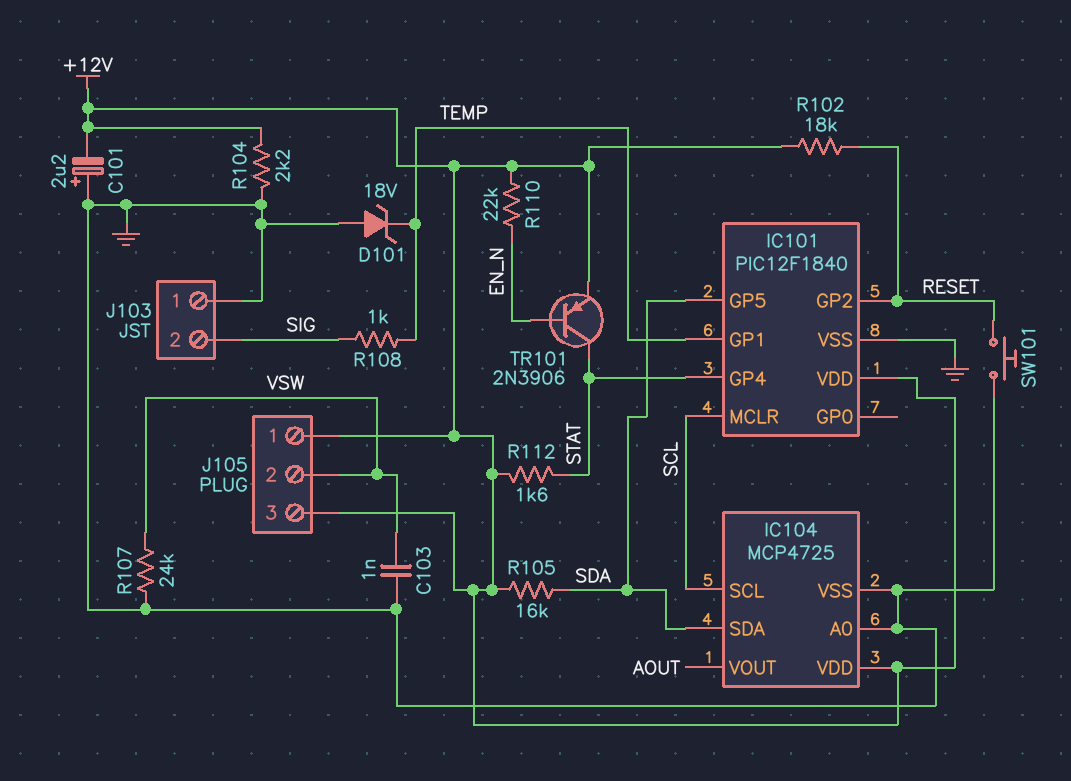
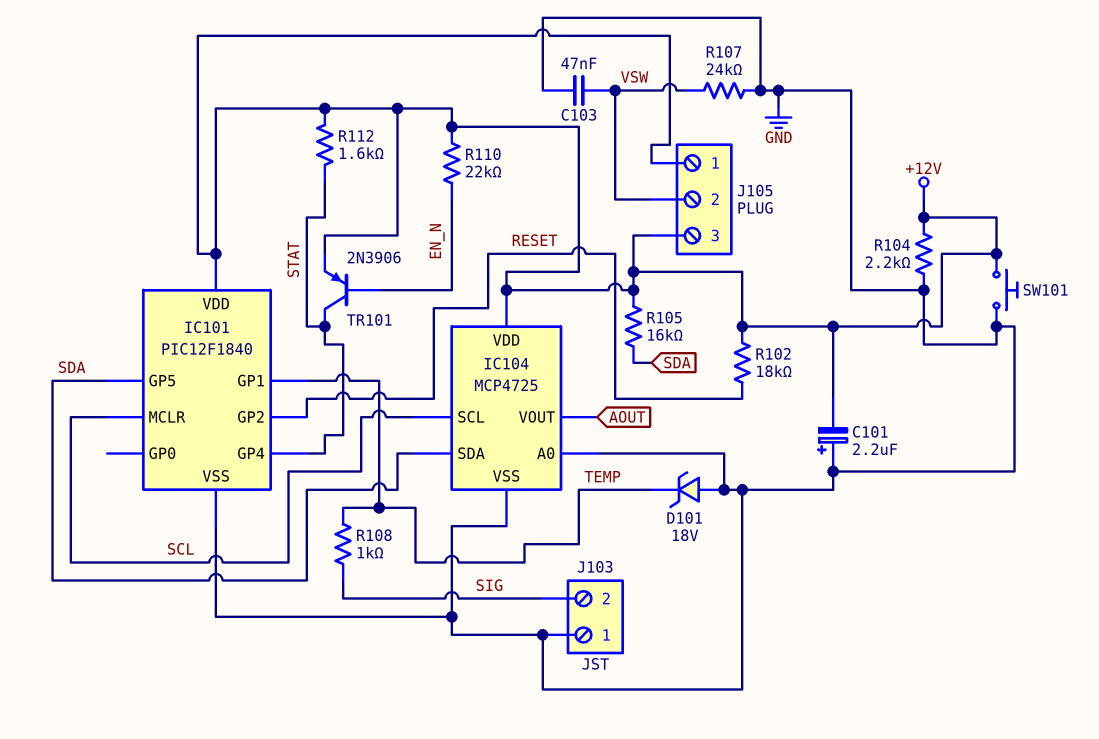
C103: 1nF (GND, VSW) -> 47nF (GND, VSW)
SW101: button (GND, RESET) -> button (+12V, GND)

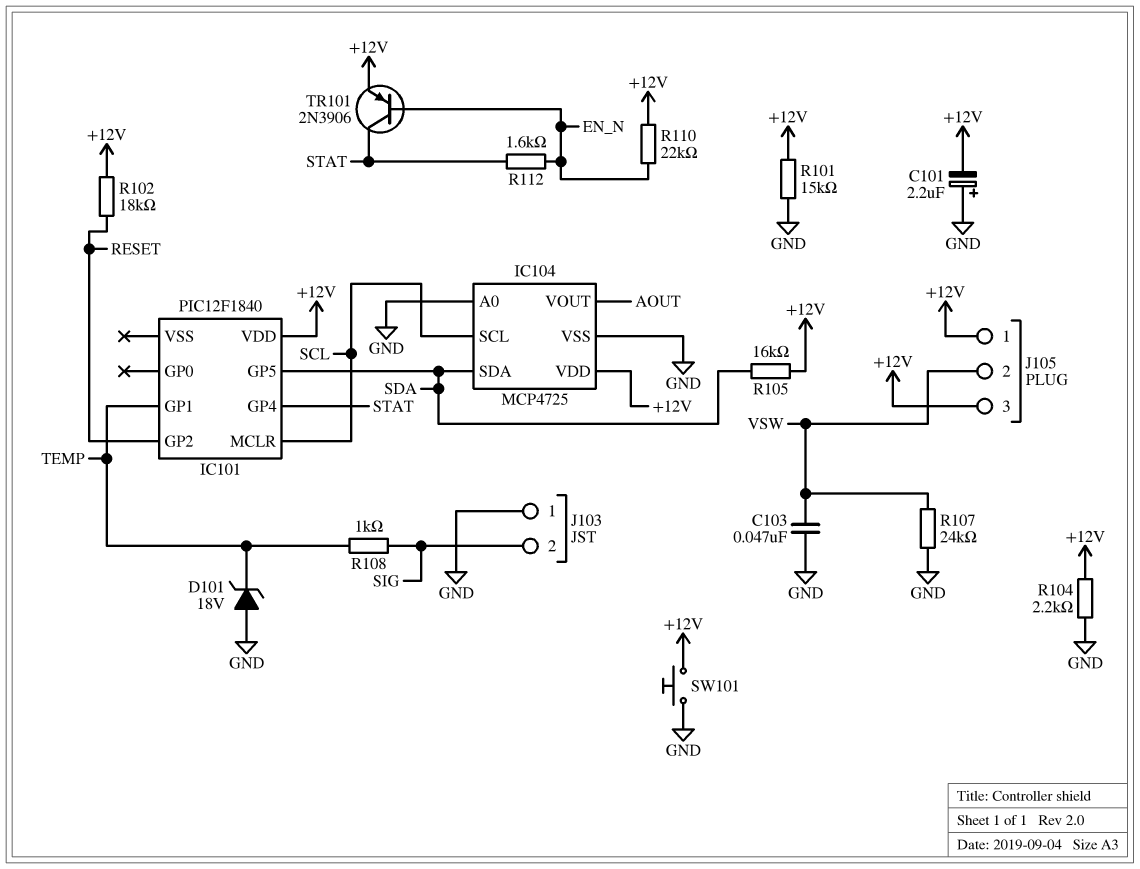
IC101 pin VSS: GND -> none
R101: none -> 15k (+12V, GND)
R112: 1.6k (+12V, STAT) -> 1.6k (EN_N, STAT)

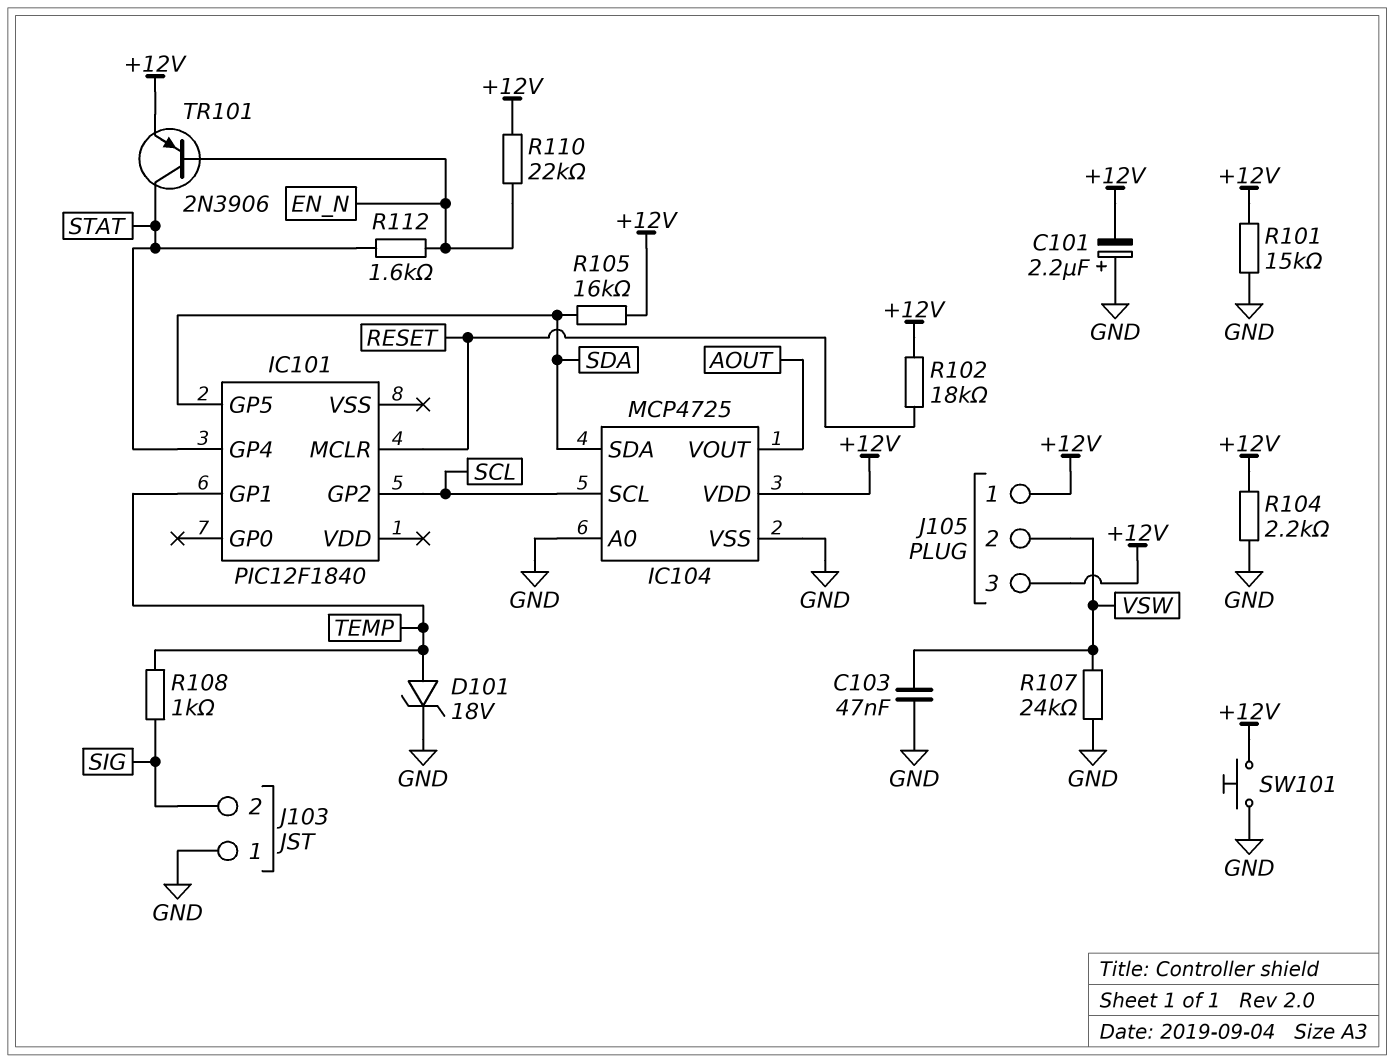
D101: zener 18V (A GND, K TEMP) -> zener 18V (A TEMP, K GND)
IC101 pin GP2: RESET -> SCL
IC101 pin MCLR: SCL -> RESET
IC101 pin VDD: +12V -> none

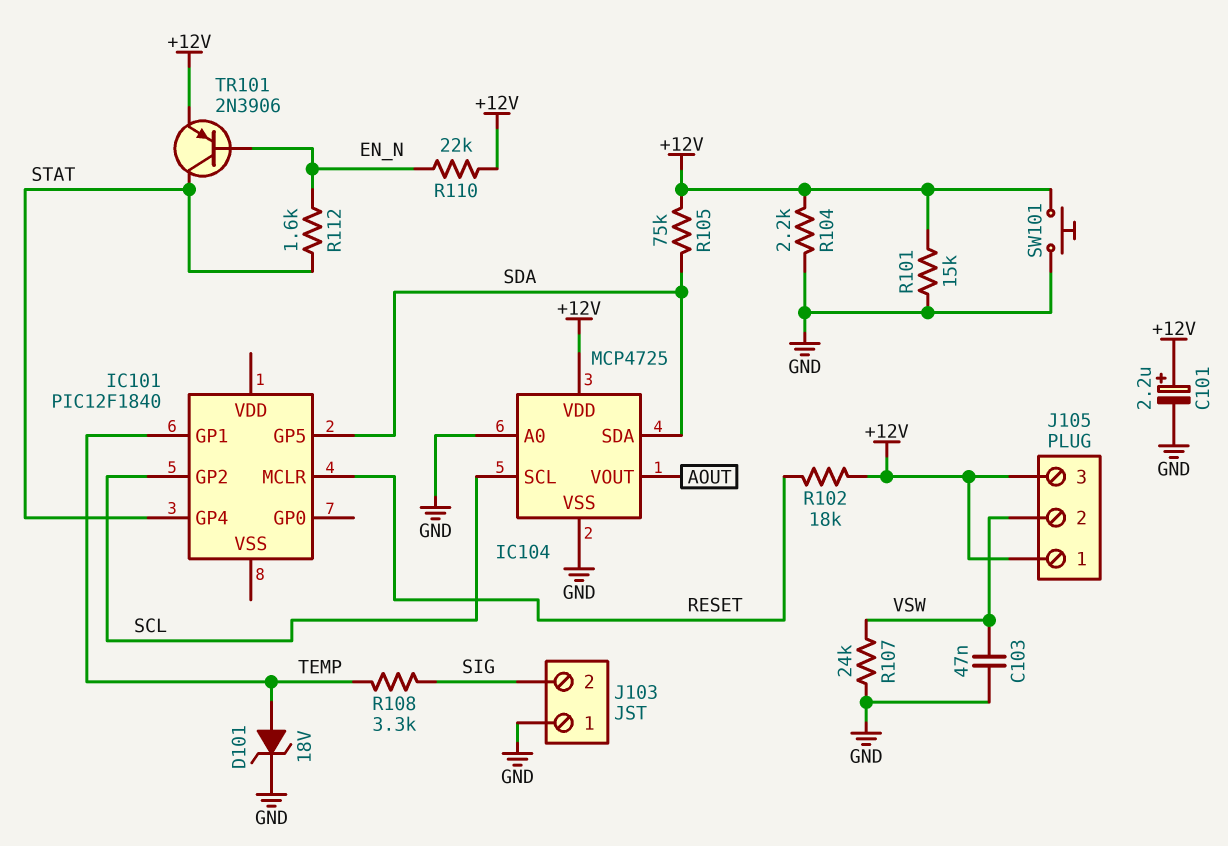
C101: 2.2uF (plus GND, minus +12V) -> 2.2uF (plus +12V, minus GND)
R105: 16k (+12V, SDA) -> 75k (+12V, SDA)
R108: 1k (SIG, TEMP) -> 3.3k (SIG, TEMP)

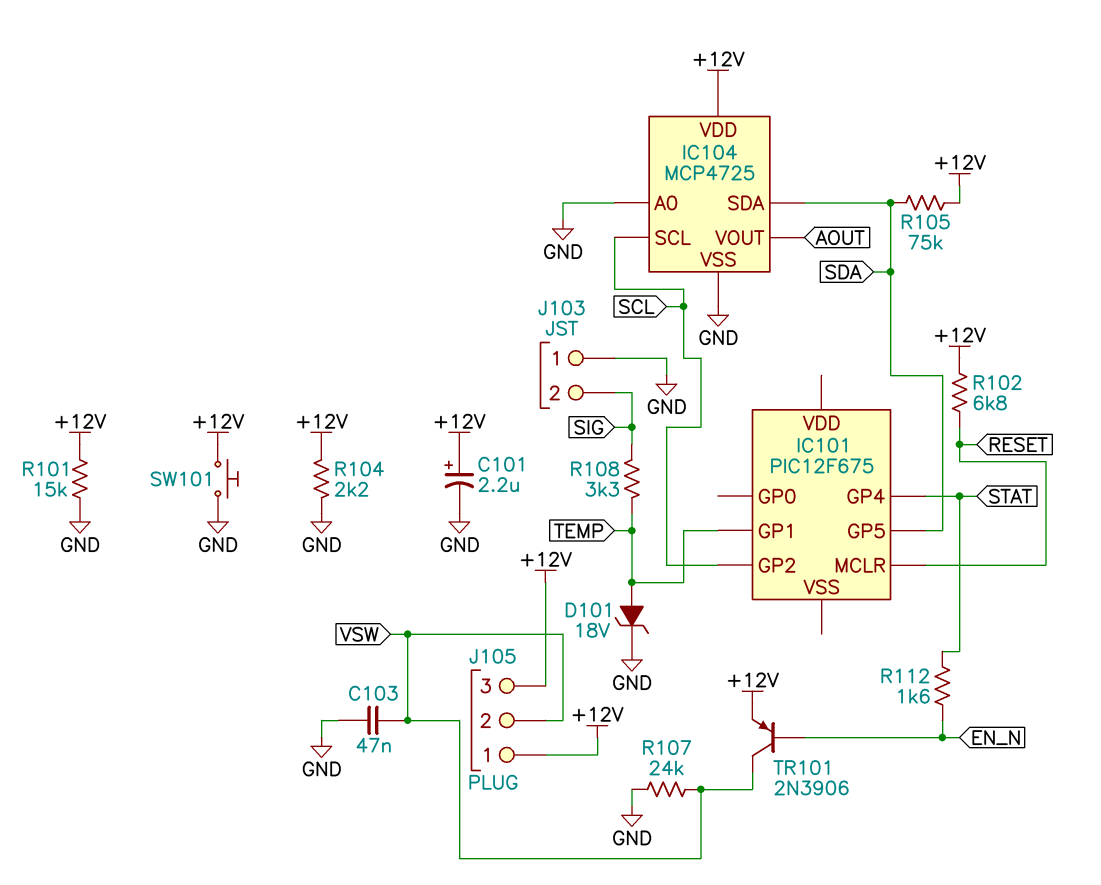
IC101: PIC12F1840 -> PIC12F675
R102: 18k (+12V, RESET) -> 6.8k (+12V, RESET)
R110: 22k (+12V, EN_N) -> none
TR101: PNP 2N3906 (B EN_N, C STAT, E +12V) -> PNP 2N3906 (B EN_N, C VSW, E +12V)

